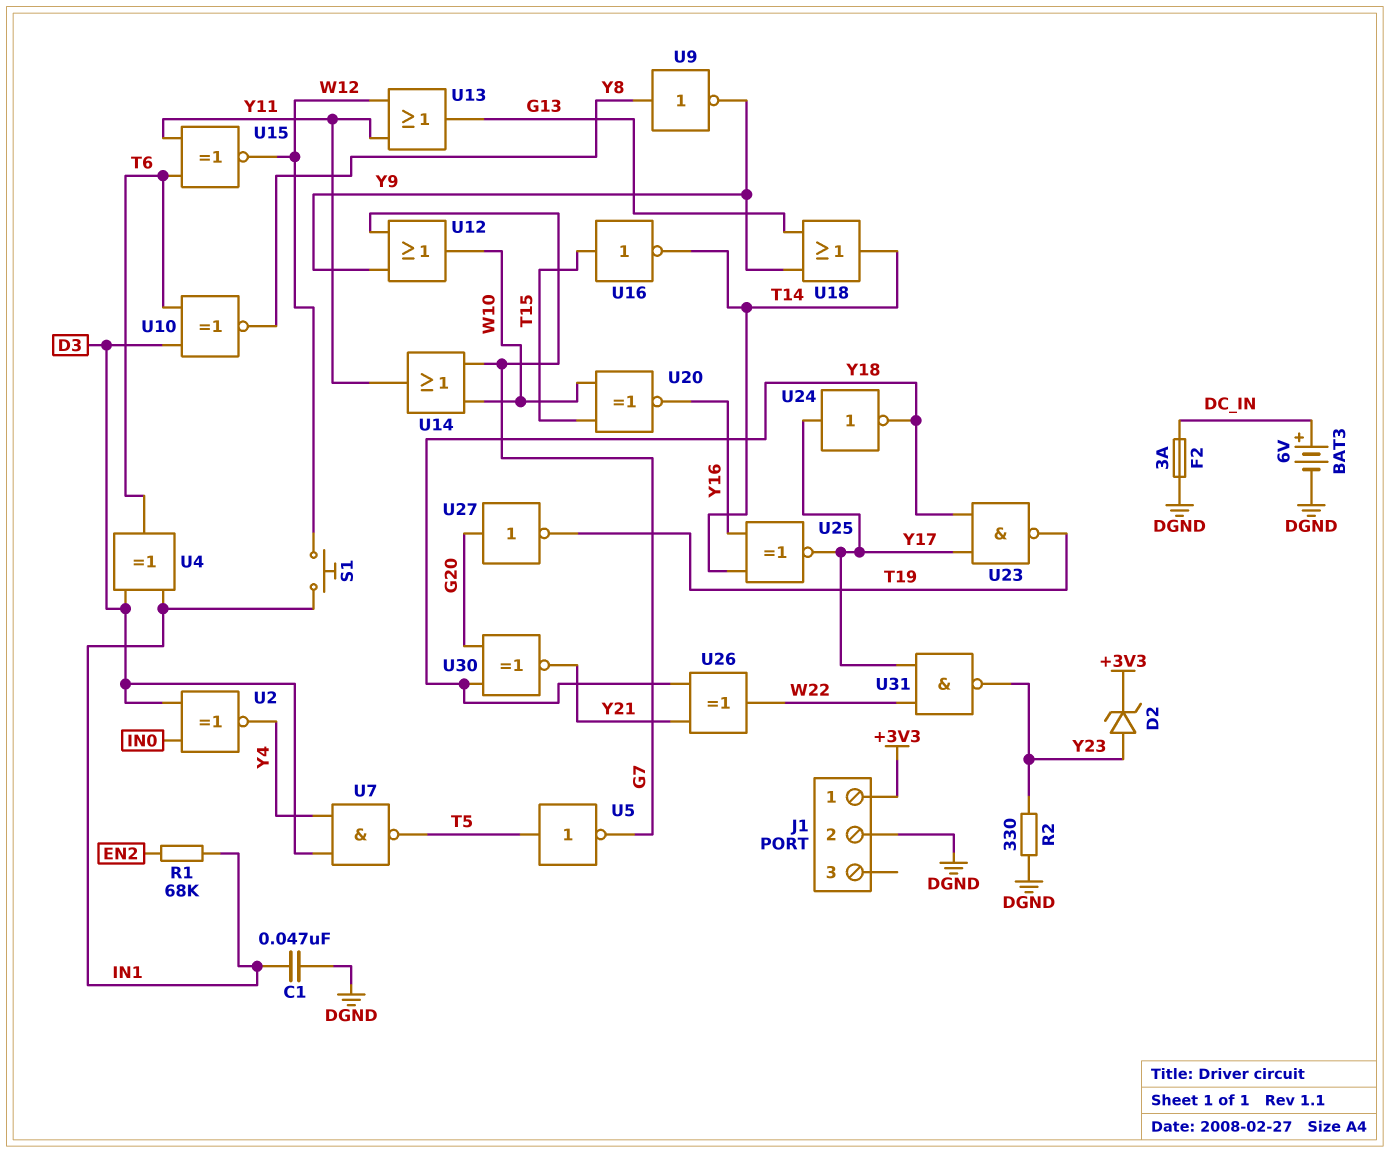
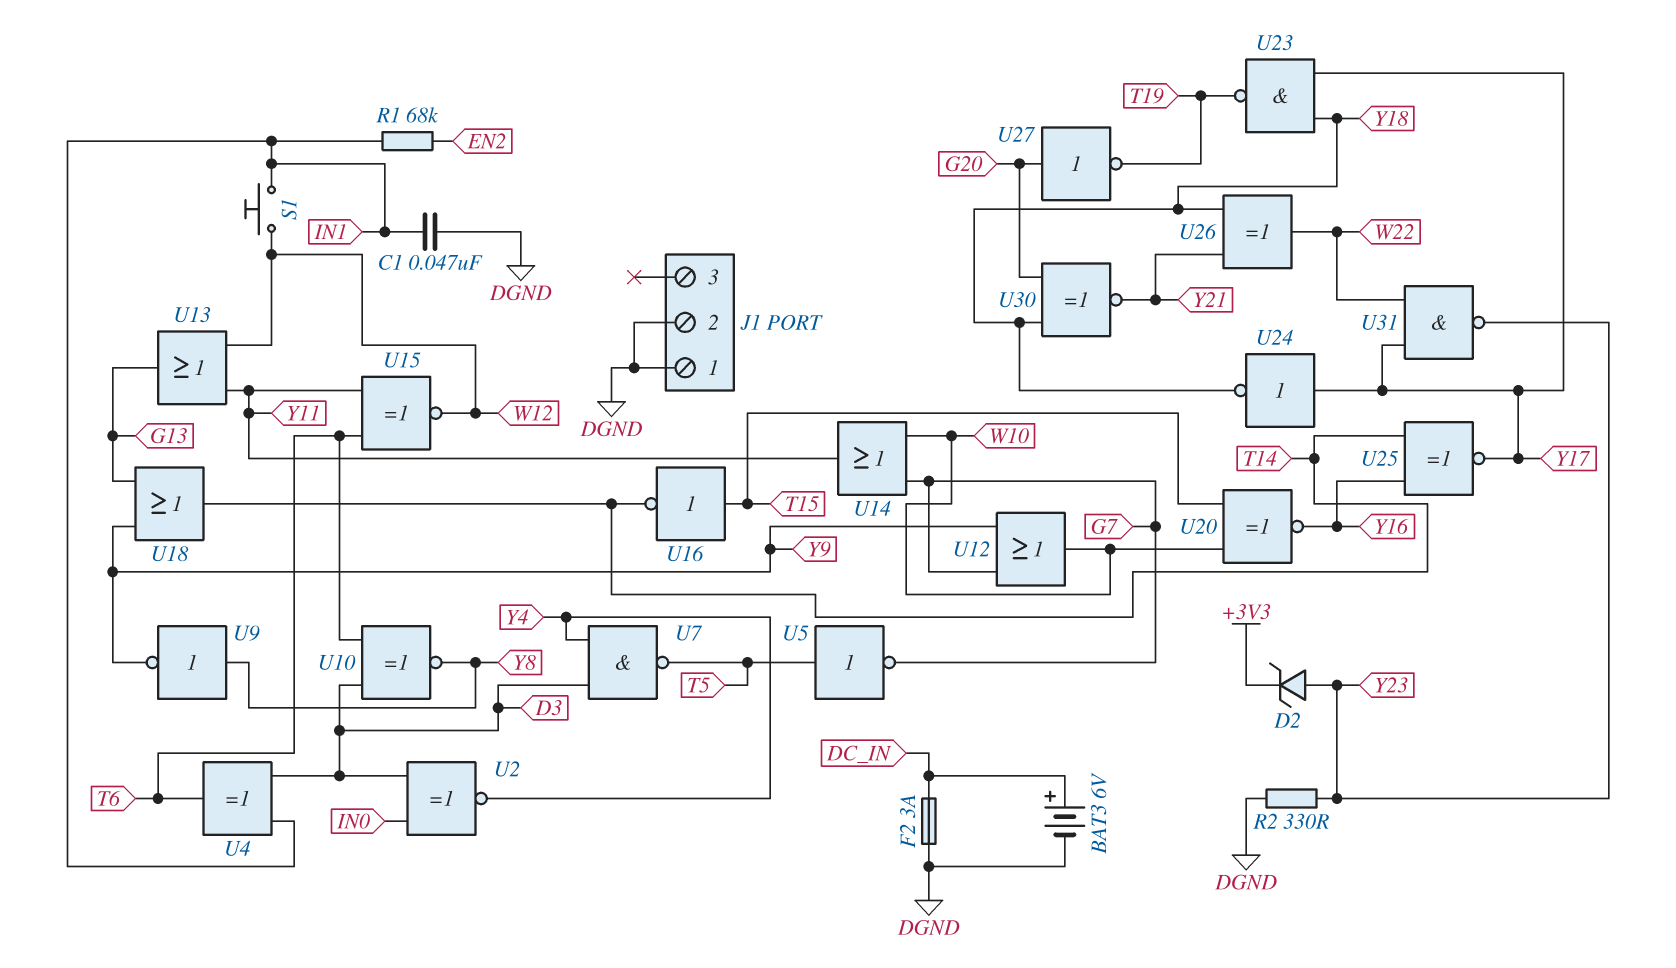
J1 pin 1: +3V3 -> DGND

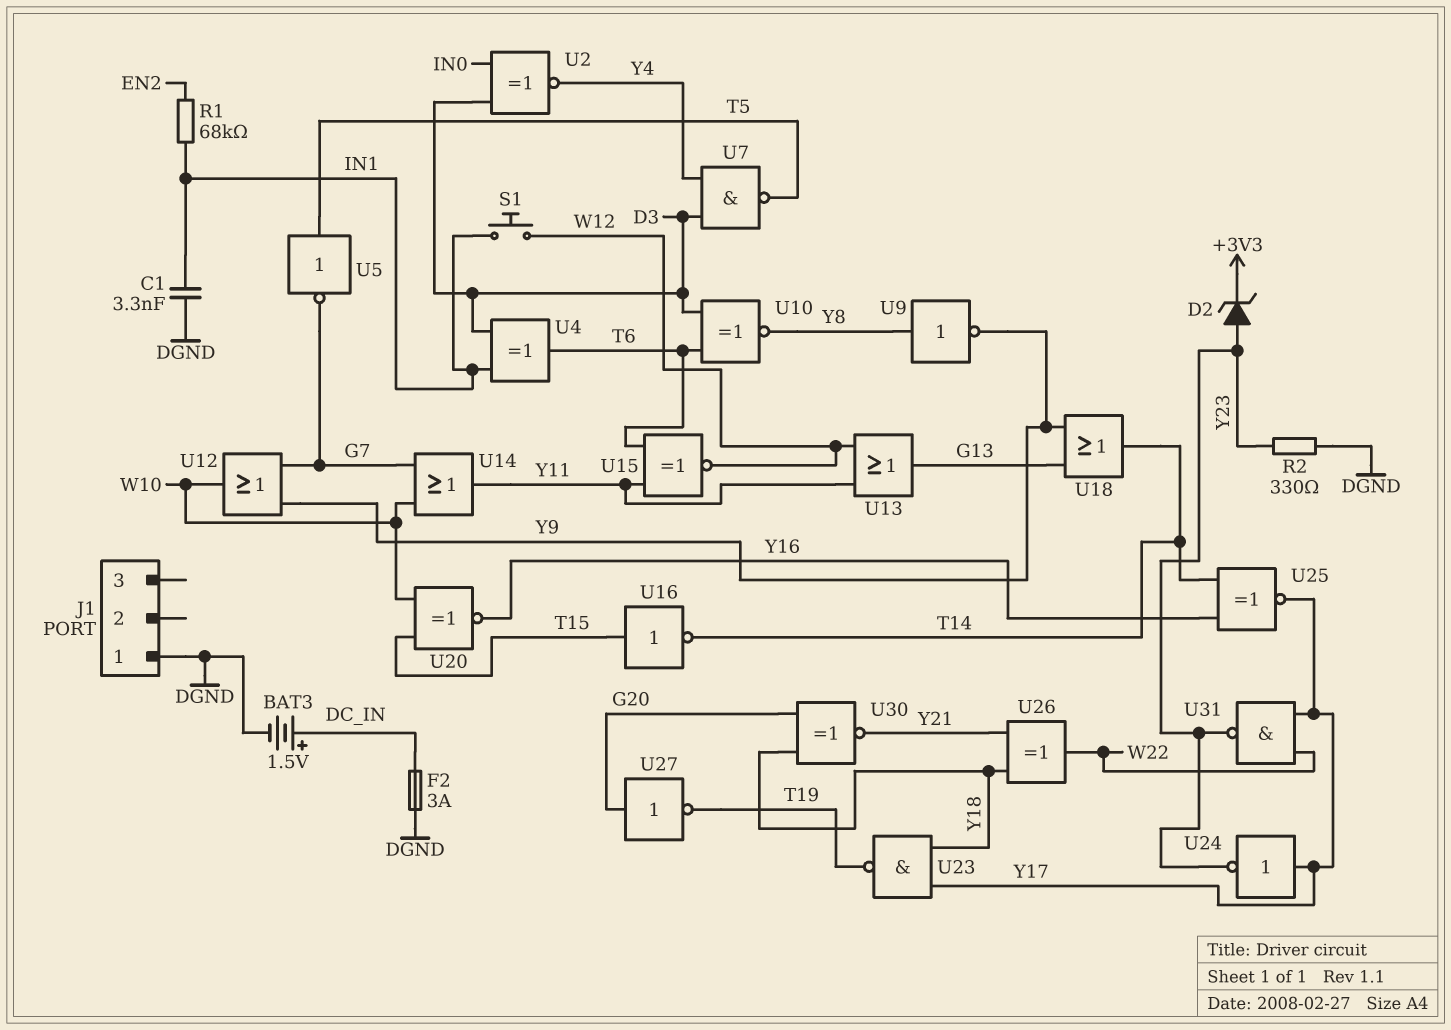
BAT3: 6V (plus DC_IN, minus DGND) -> 1.5V (plus DC_IN, minus DGND)
C1: 47nF (DGND, IN1) -> 3.3nF (DGND, IN1)
J1 pin 2: DGND -> none
U24: NOT (in Y17, out Y18) -> NOT (in Y17, out Y23)

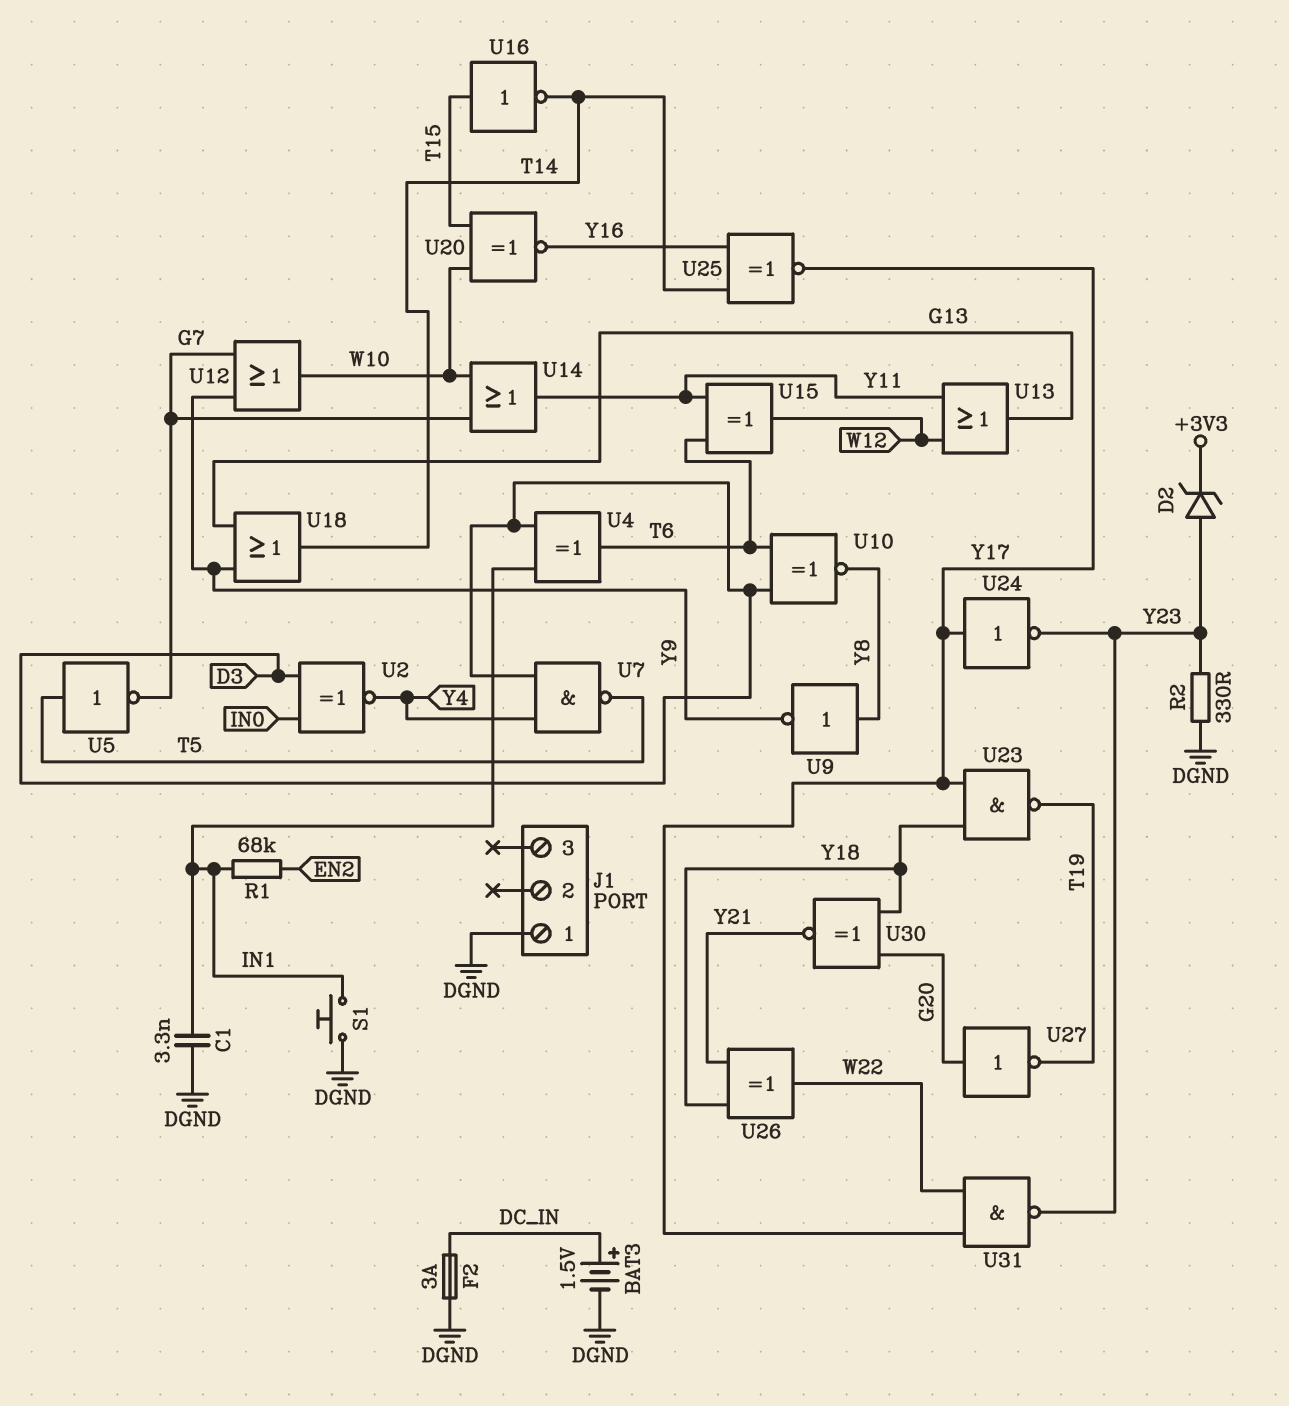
S1: button (IN1, W12) -> button (DGND, IN1)
U15: XNOR (in T6, in Y11, out W12) -> XOR (in T6, in Y11, out W12)

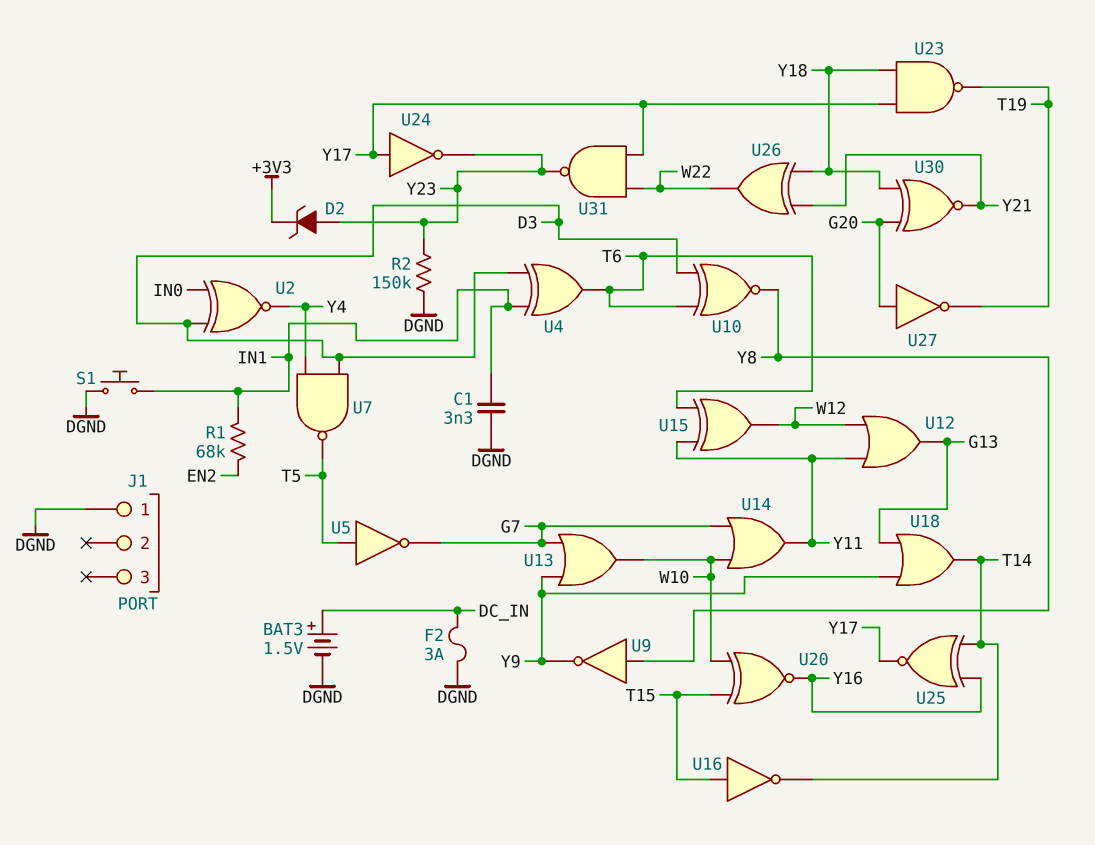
R2: 330 (DGND, Y23) -> 150k (DGND, Y23)
U12: OR (in G7, in Y9, out W10) -> OR (in W12, in Y11, out G13)
U13: OR (in W12, in Y11, out G13) -> OR (in G7, in Y9, out W10)

